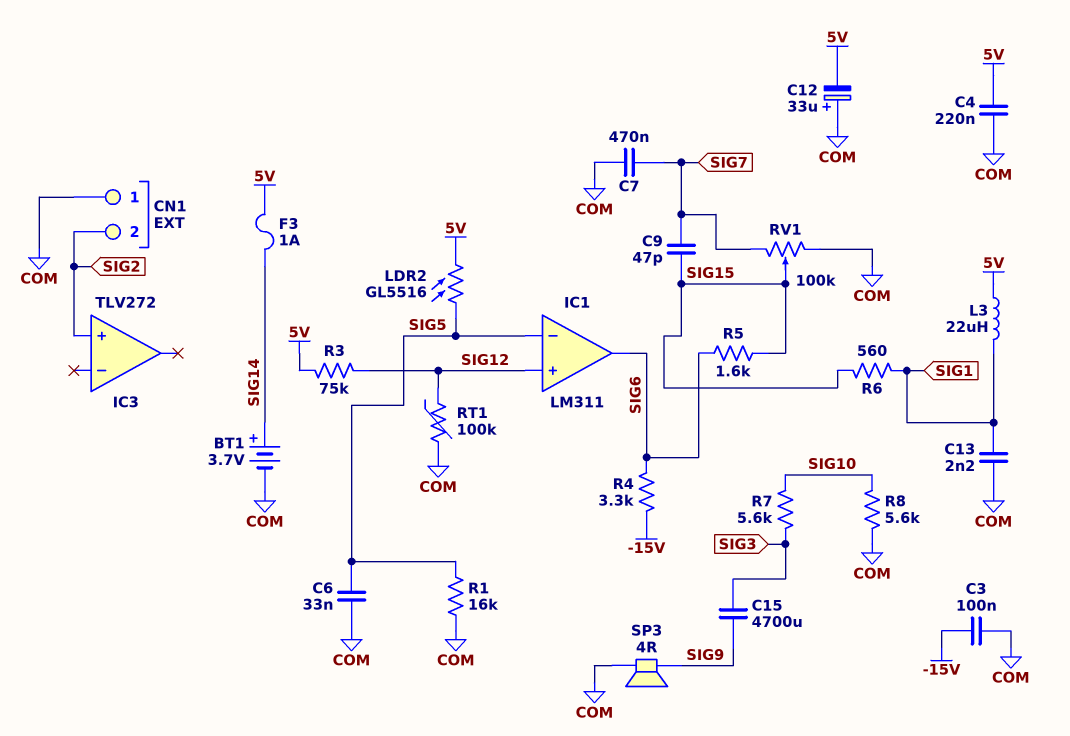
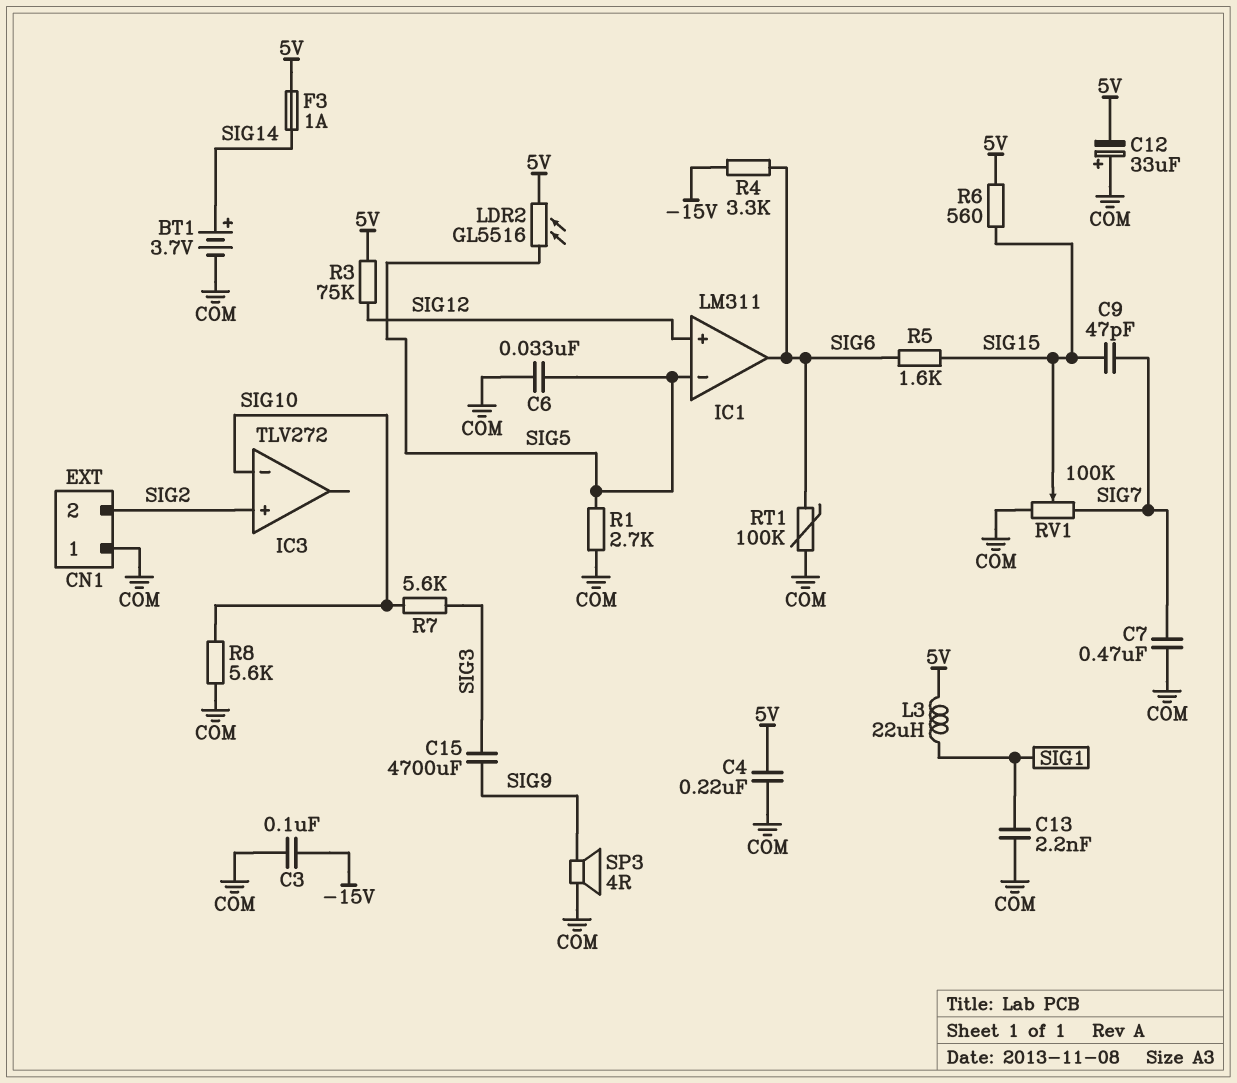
IC3 pin in-: none -> SIG10
R1: 16k (COM, SIG5) -> 2.7k (COM, SIG5)
R6: 560 (SIG1, SIG15) -> 560 (5V, SIG15)
RT1: 100k (COM, SIG12) -> 100k (COM, SIG6)

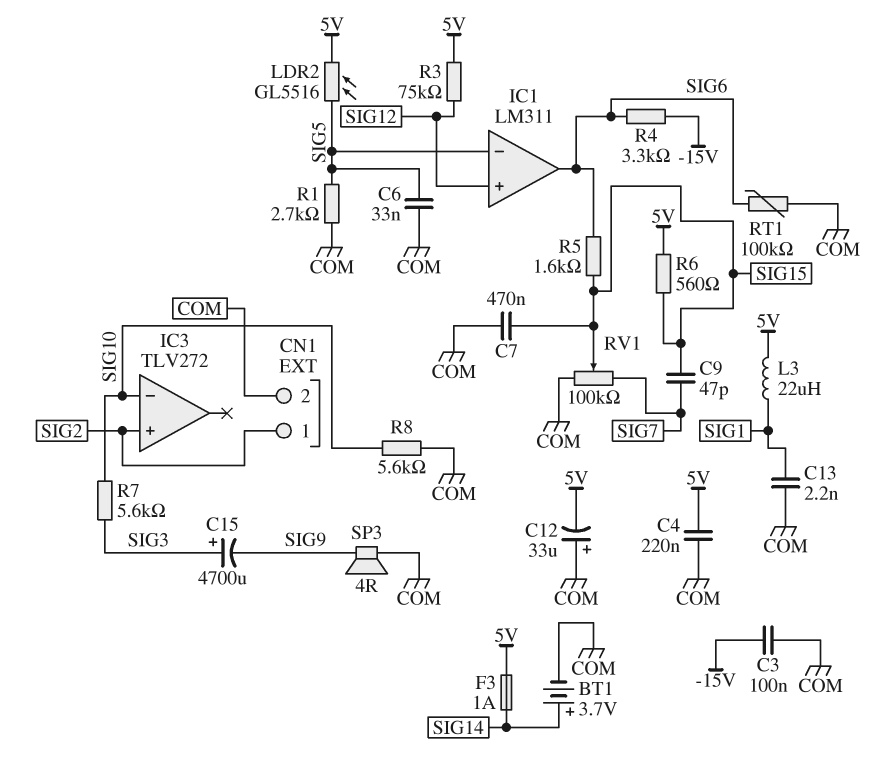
C7: 470nF (COM, SIG7) -> 470nF (COM, SIG15)
C15: 4700uF (SIG3, SIG9) -> 4700uF (plus SIG3, minus SIG9)
CN1 pin 1: COM -> SIG2
CN1 pin 2: SIG2 -> COM

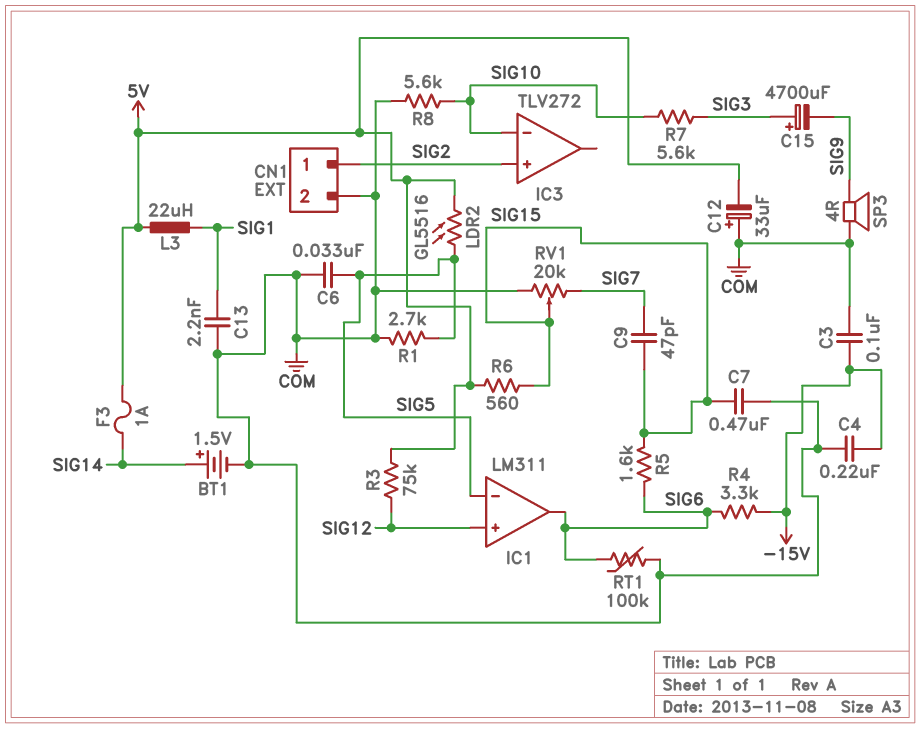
BT1: 3.7V (plus SIG14, minus COM) -> 1.5V (plus SIG14, minus COM)
C4: 220nF (5V, COM) -> 220nF (-15V, COM)
RV1: 100k (COM, SIG7, wiper SIG15) -> 20k (COM, SIG7, wiper SIG15)

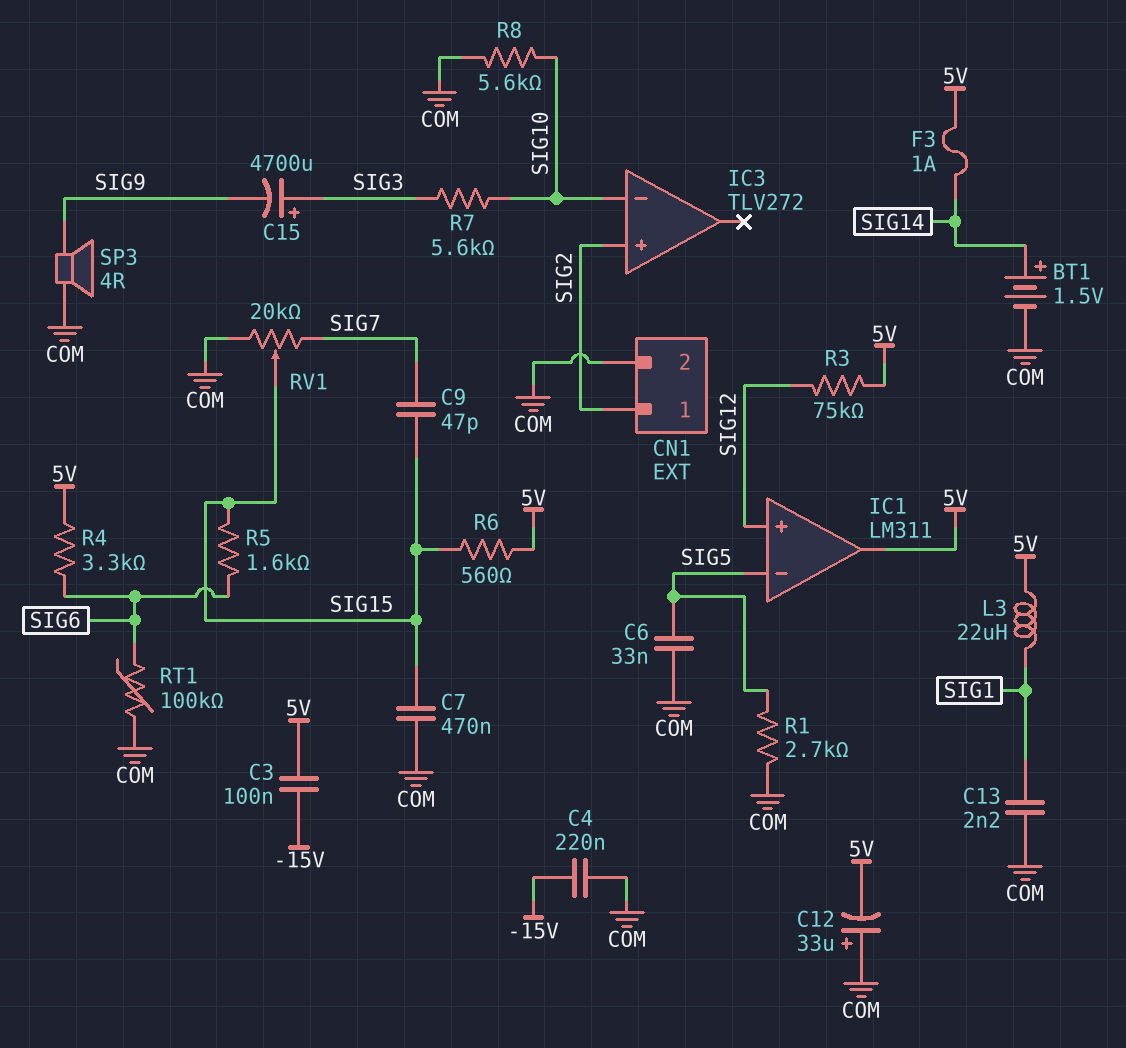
C3: 100nF (-15V, COM) -> 100nF (-15V, 5V)
IC1 pin out: SIG6 -> 5V
LDR2: GL5516 (5V, SIG5) -> none
R4: 3.3k (-15V, SIG6) -> 3.3k (5V, SIG6)

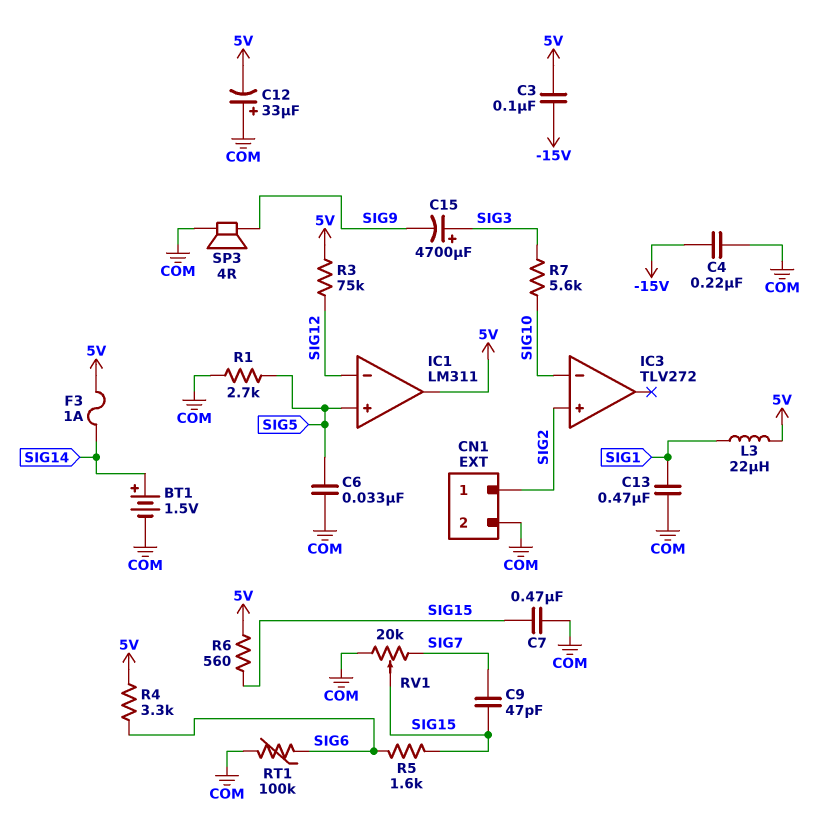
C13: 2.2nF (COM, SIG1) -> 470nF (COM, SIG1)
IC1 pin in+: SIG12 -> SIG5
IC1 pin in-: SIG5 -> SIG12
R8: 5.6k (COM, SIG10) -> none

